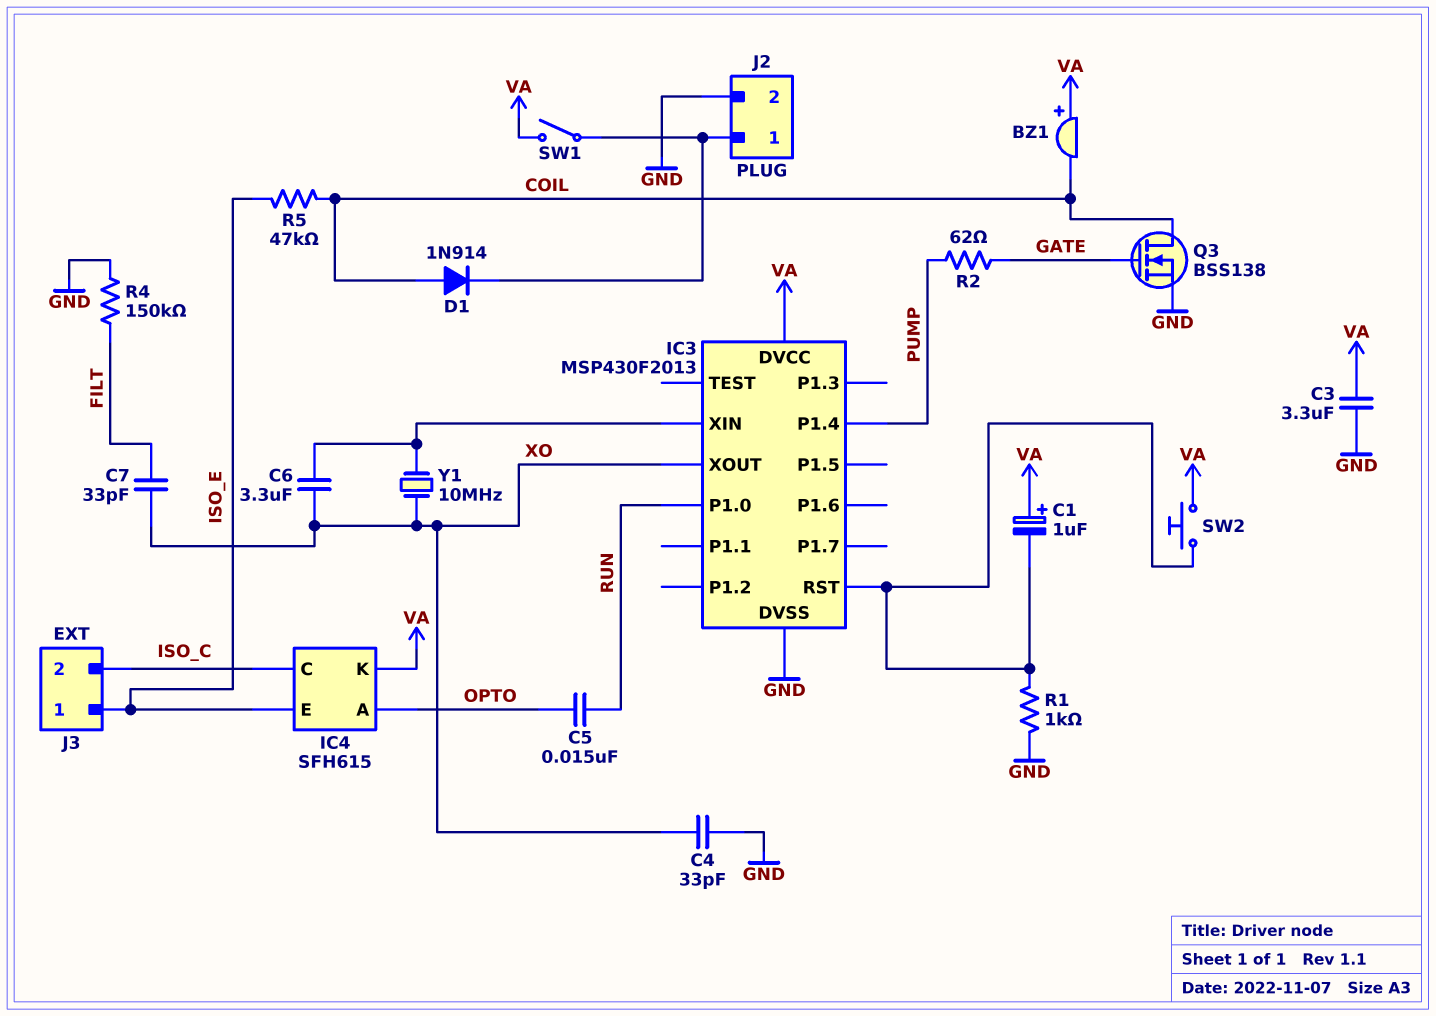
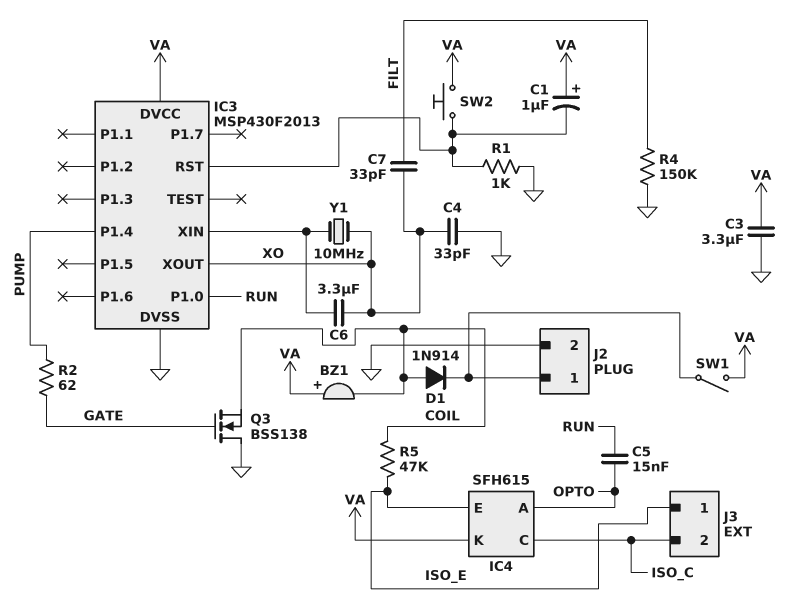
Q3: NMOS BSS138 (G GATE, D COIL, S GND) -> NMOS BSS138 (G GATE, D GND, S COIL)

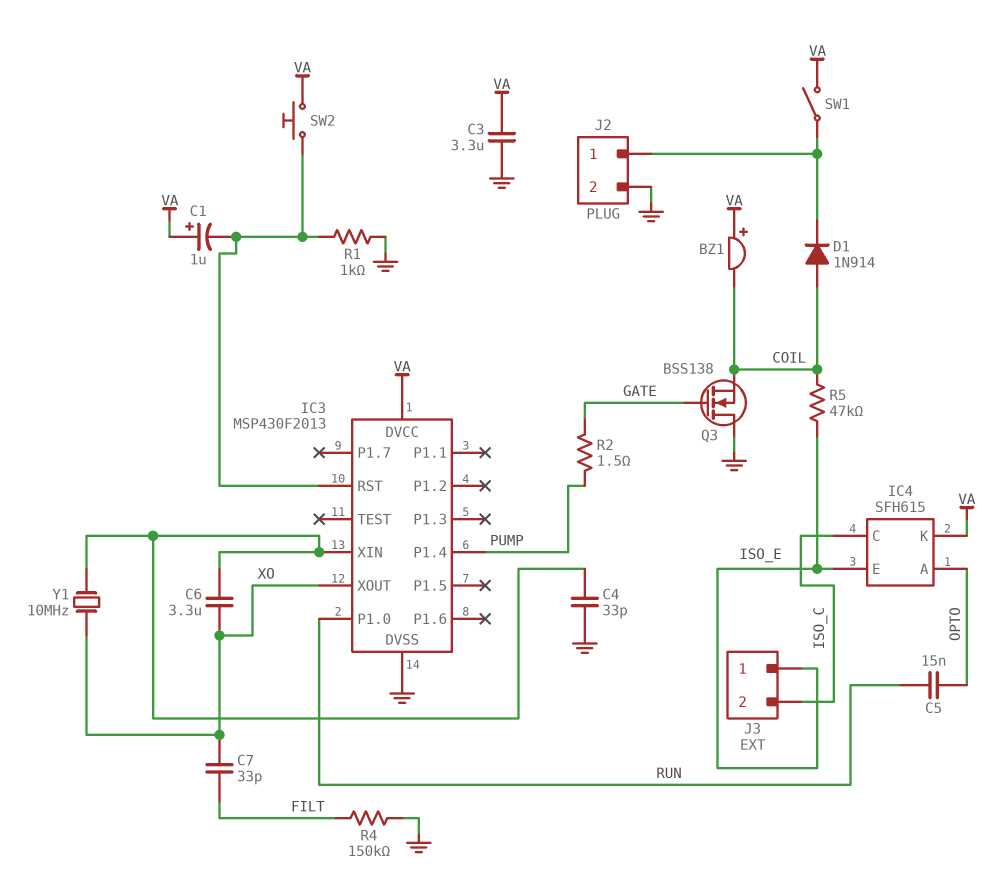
C4: 33pF (GND, XO) -> 33pF (GND, IC3/XIN)
R2: 62 (GATE, PUMP) -> 1.5 (GATE, PUMP)

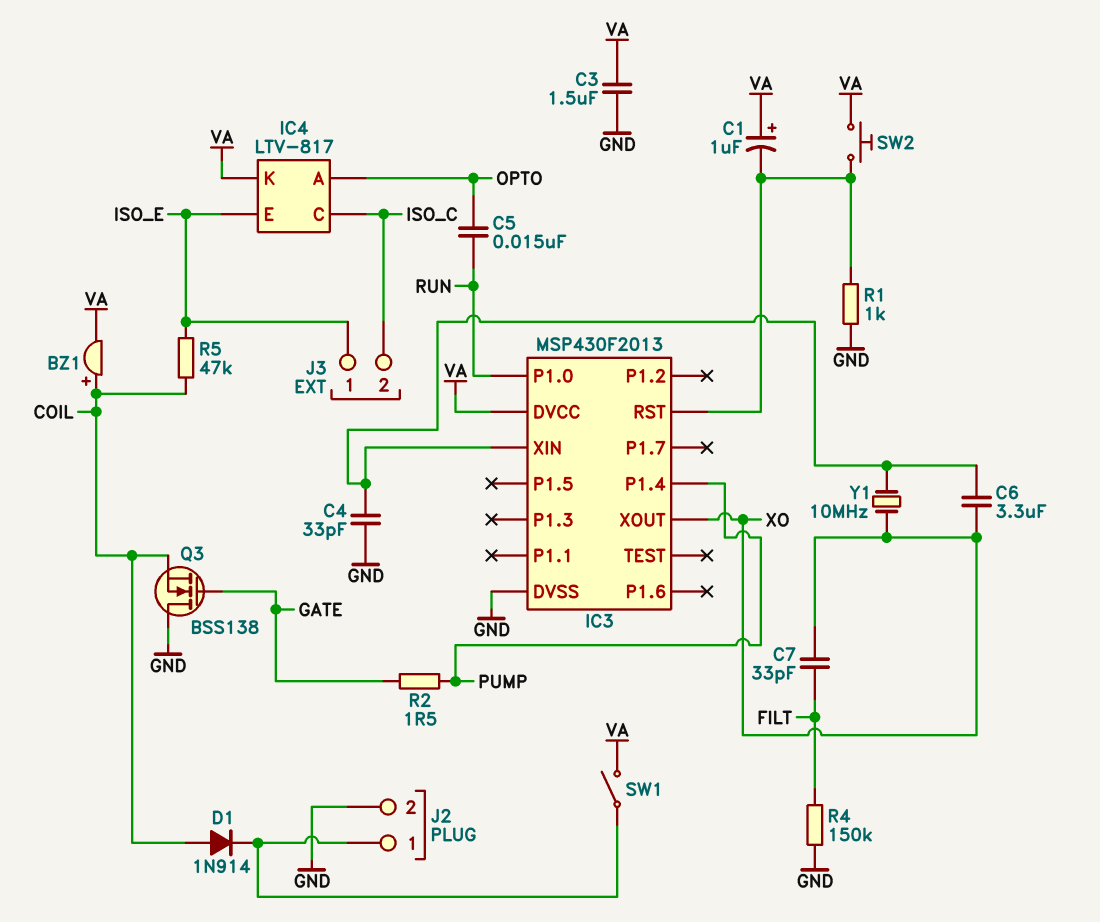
BZ1: buzzer (plus VA, minus COIL) -> buzzer (plus COIL, minus VA)
C3: 3.3uF (GND, VA) -> 1.5uF (GND, VA)
IC4: SFH615 -> LTV-817

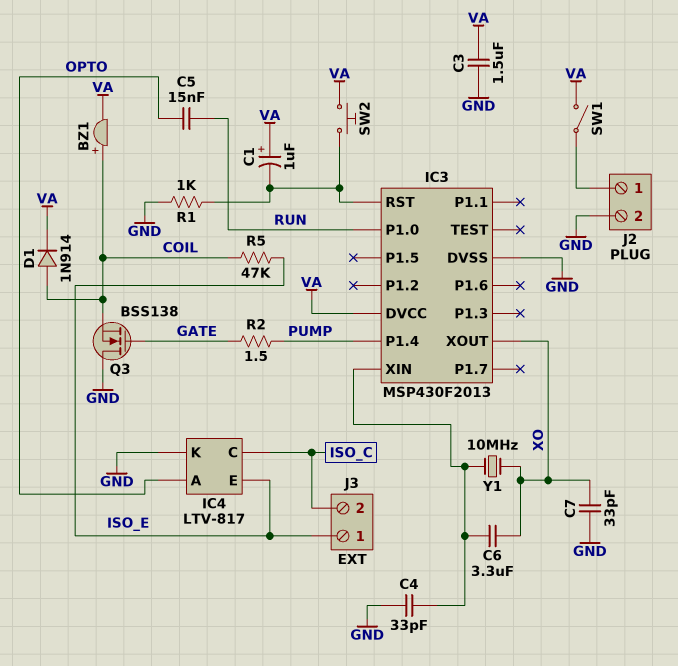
C7: 33pF (FILT, XO) -> 33pF (GND, XO)
D1: diode 1N914 (A COIL, K J2/1) -> diode 1N914 (A COIL, K VA)
IC4 pin K: VA -> GND
R4: 150k (FILT, GND) -> none

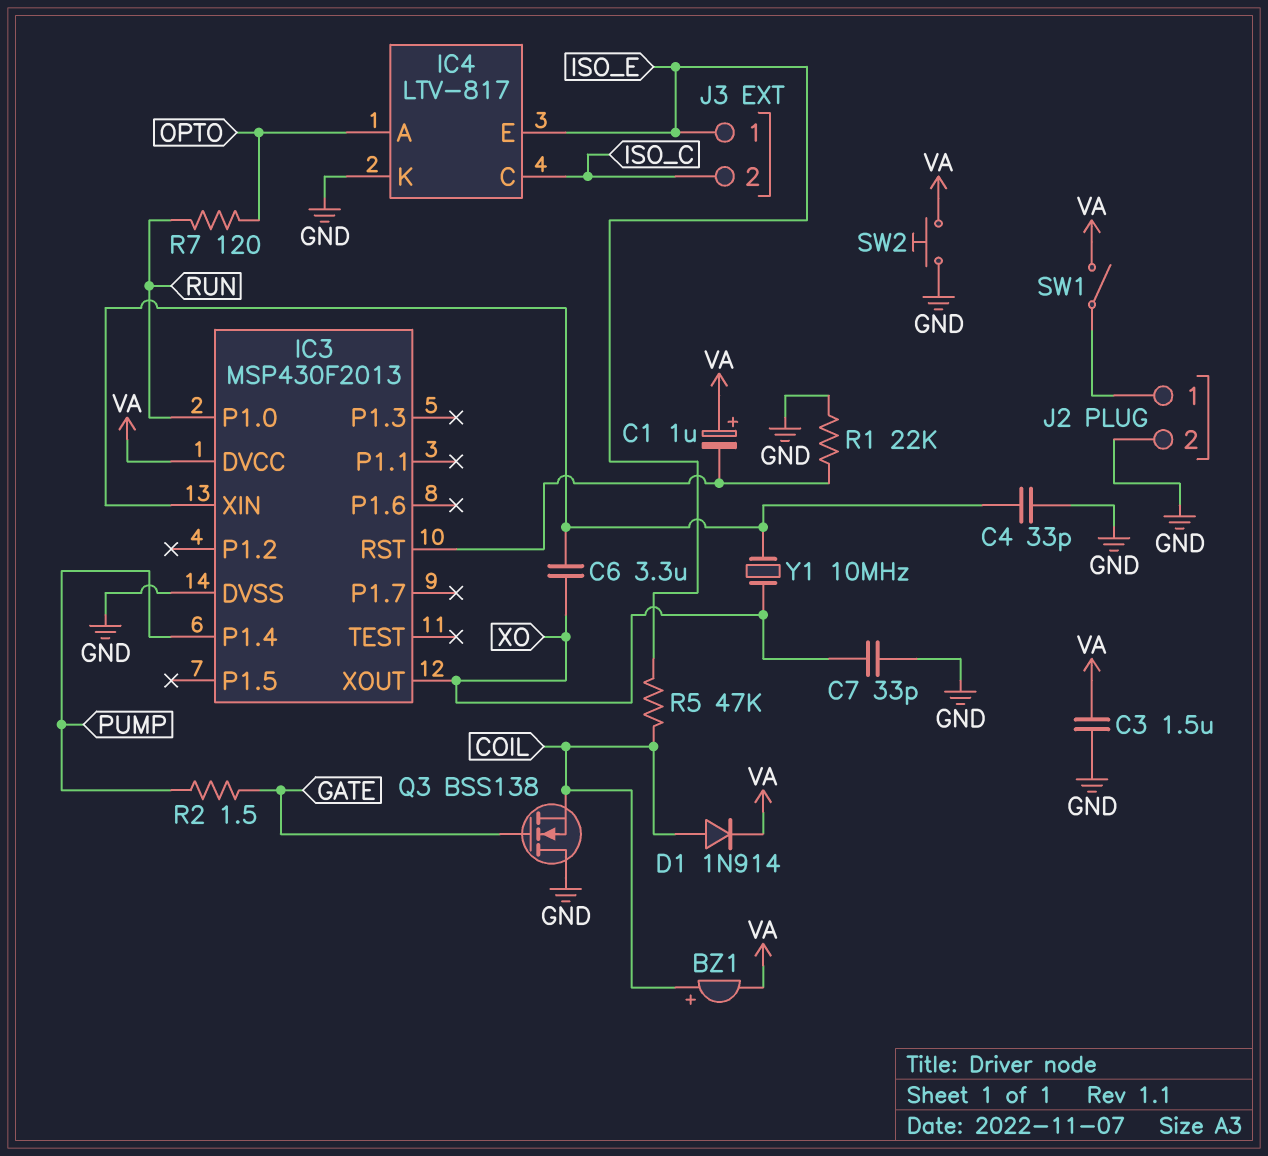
C5: 15nF (OPTO, RUN) -> none
R1: 1k (GND, IC3/RST) -> 22k (GND, IC3/RST)
R7: none -> 120 (OPTO, RUN)
SW2: button (IC3/RST, VA) -> button (GND, VA)

